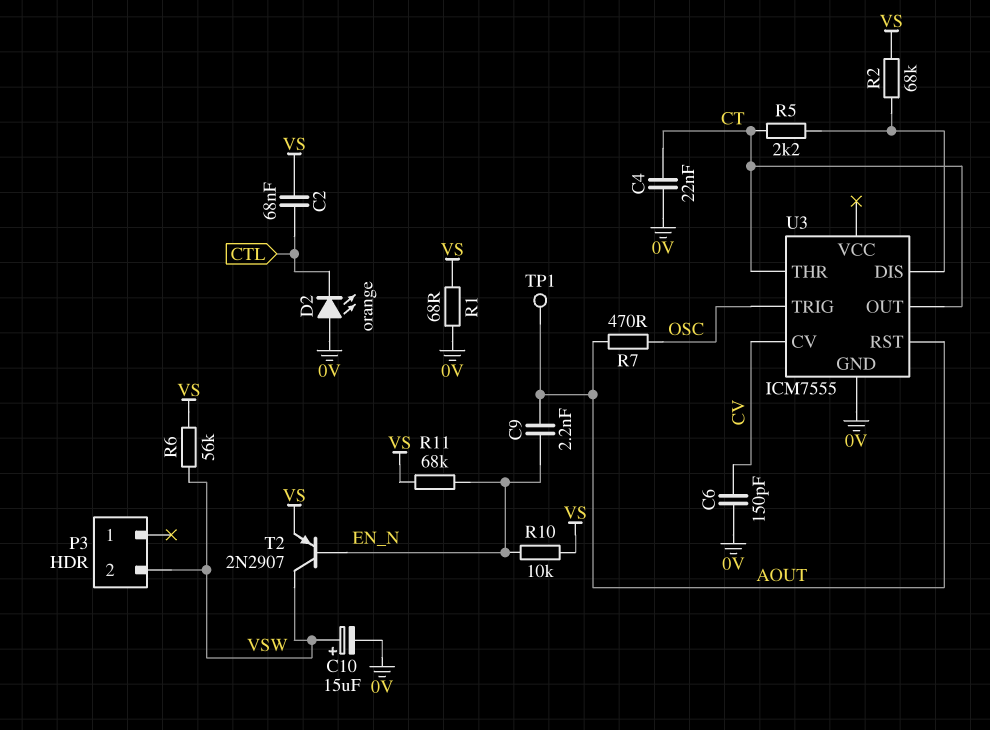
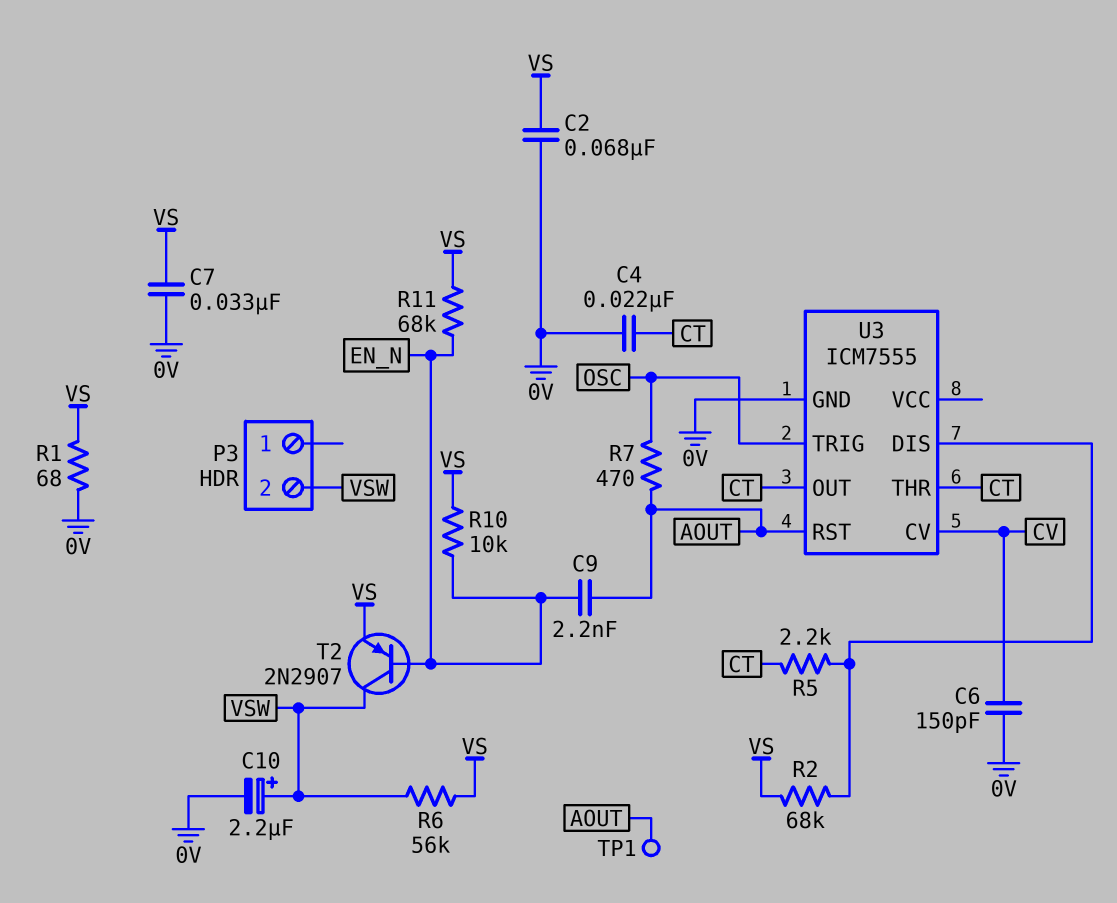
C2: 68nF (CTL, VS) -> 68nF (0V, VS)
C7: none -> 33nF (0V, VS)
C10: 15uF (plus VSW, minus 0V) -> 2.2uF (plus VSW, minus 0V)
D2: LED orange (A 0V, K CTL) -> none

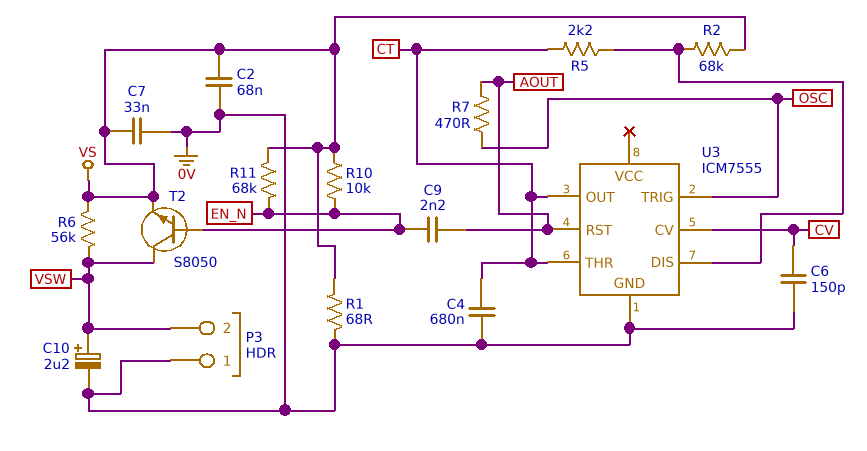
C4: 22nF (0V, CT) -> 680nF (0V, CT)
P3 pin 1: none -> 0V
T2: PNP 2N2907 (B EN_N, C VSW, E VS) -> NPN S8050 (B EN_N, C VSW, E VS)
TP1: test point (AOUT) -> none

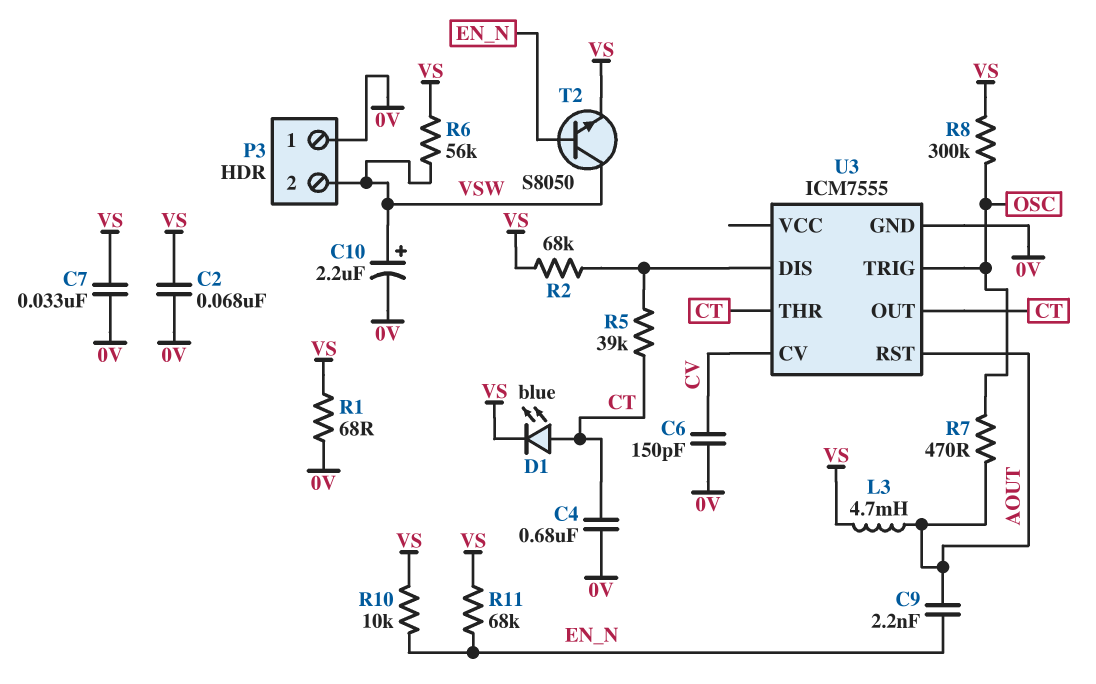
D1: none -> LED blue (A CT, K VS)
L3: none -> 4.7mH (AOUT, VS)
R5: 2.2k (CT, U3/DIS) -> 39k (CT, U3/DIS)
R8: none -> 300k (OSC, VS)

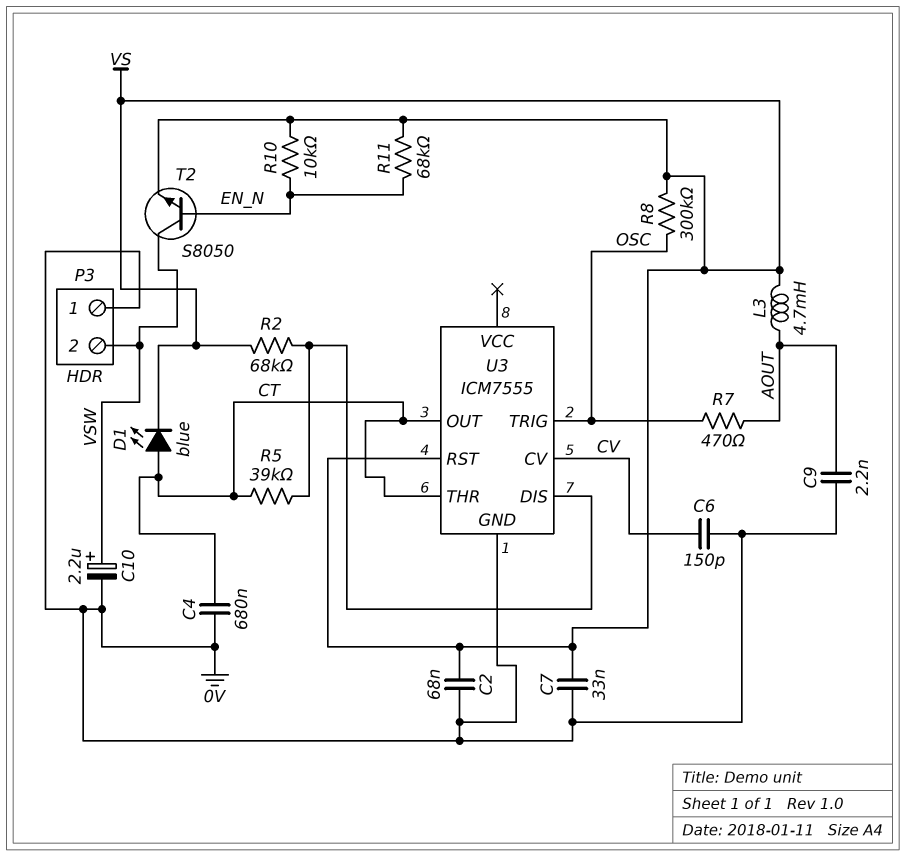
C9: 2.2nF (AOUT, EN_N) -> 2.2nF (0V, AOUT)
R1: 68 (0V, VS) -> none
R6: 56k (VS, VSW) -> none
U3 pin RST: AOUT -> VS

